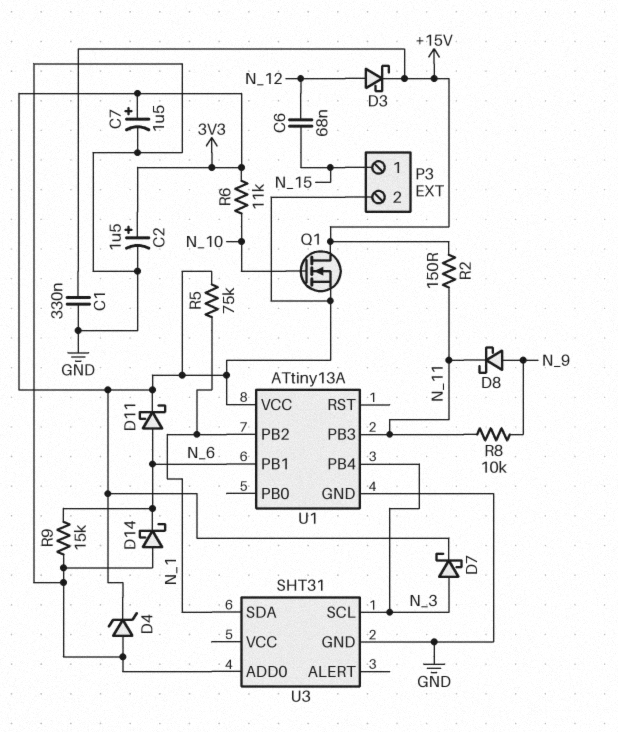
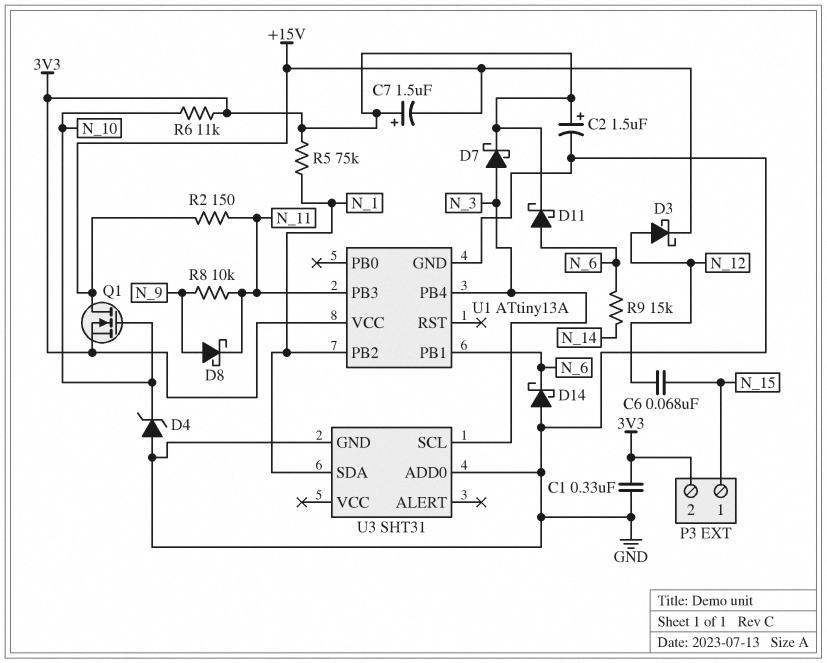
C1: 330nF (+15V, GND) -> 330nF (3V3, GND)
C7: 1.5uF (plus 3V3, minus GND) -> 1.5uF (plus 3V3, minus +15V)
D4: zener (A GND, K 3V3) -> zener (A GND, K N_10)
R9: 15k (GND, N_6) -> 15k (N_6, N_14)

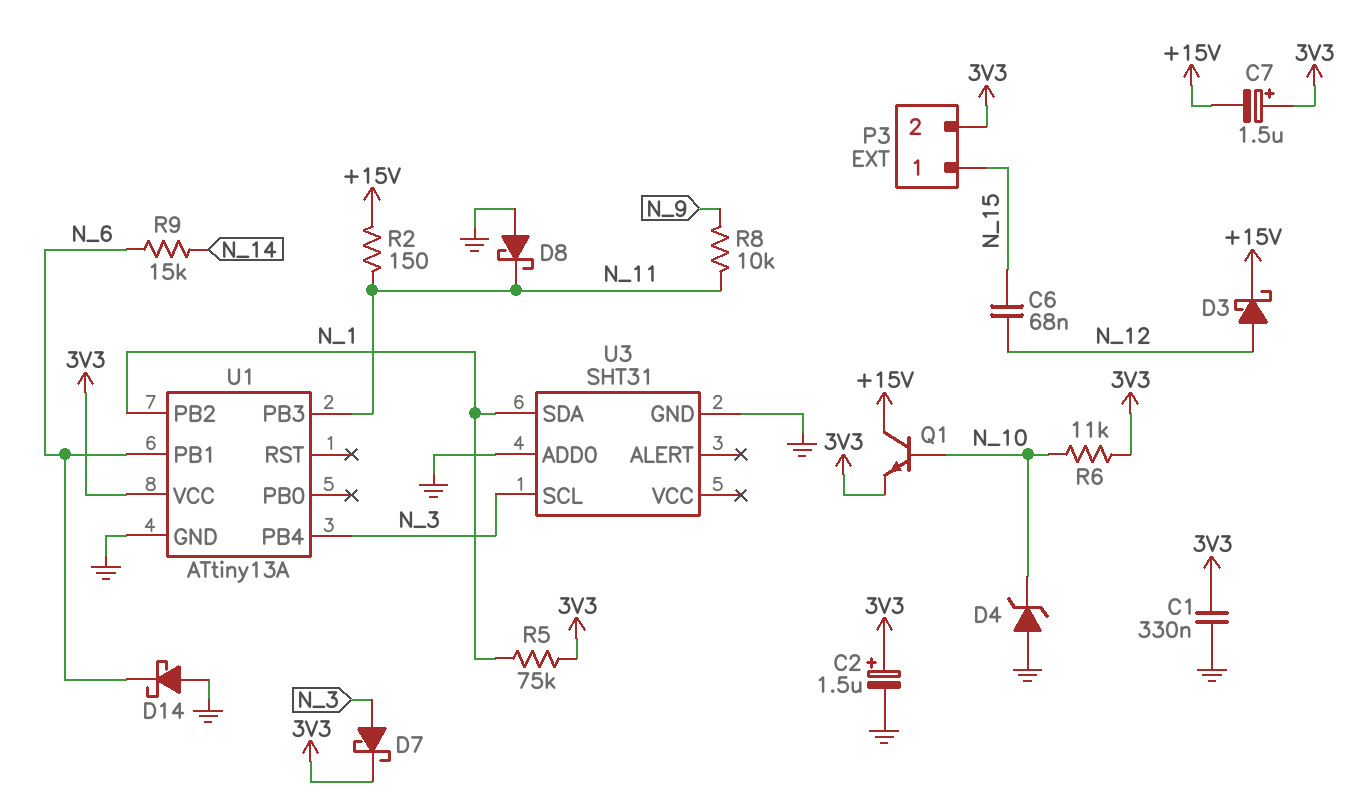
D8: schottky (A N_9, K N_11) -> schottky (A GND, K N_11)
D11: schottky (A N_6, K 3V3) -> none
Q1: NMOS (G N_10, D +15V, S 3V3) -> NPN (B N_10, C +15V, E 3V3)

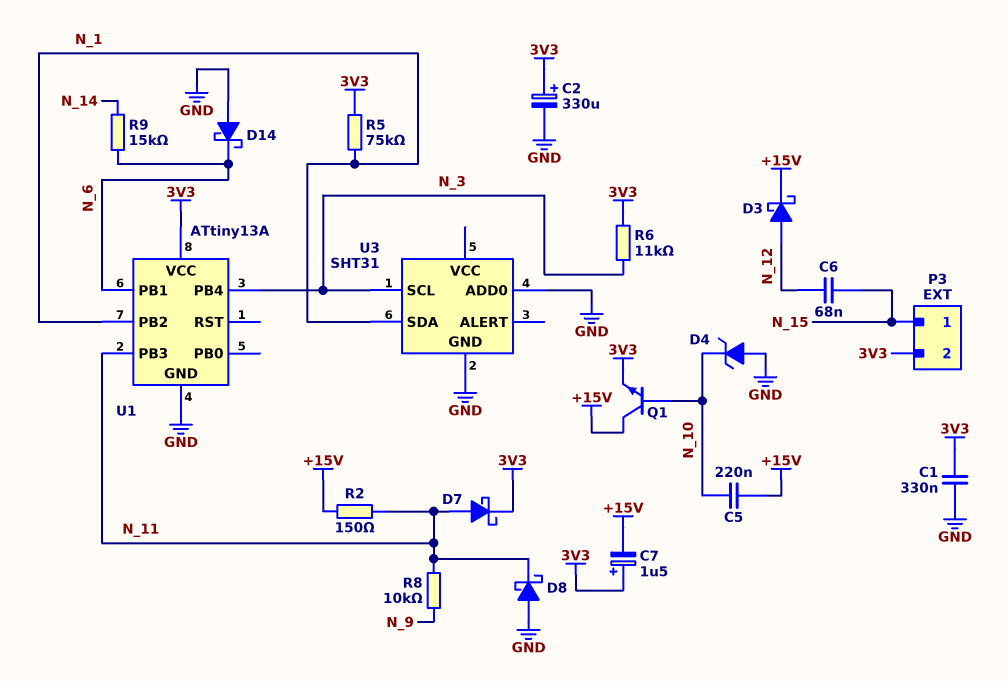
C2: 1.5uF (plus 3V3, minus GND) -> 330uF (plus 3V3, minus GND)
C5: none -> 220nF (+15V, N_10)
D7: schottky (A N_3, K 3V3) -> schottky (A N_11, K 3V3)
R6: 11k (3V3, N_10) -> 11k (3V3, N_3)

